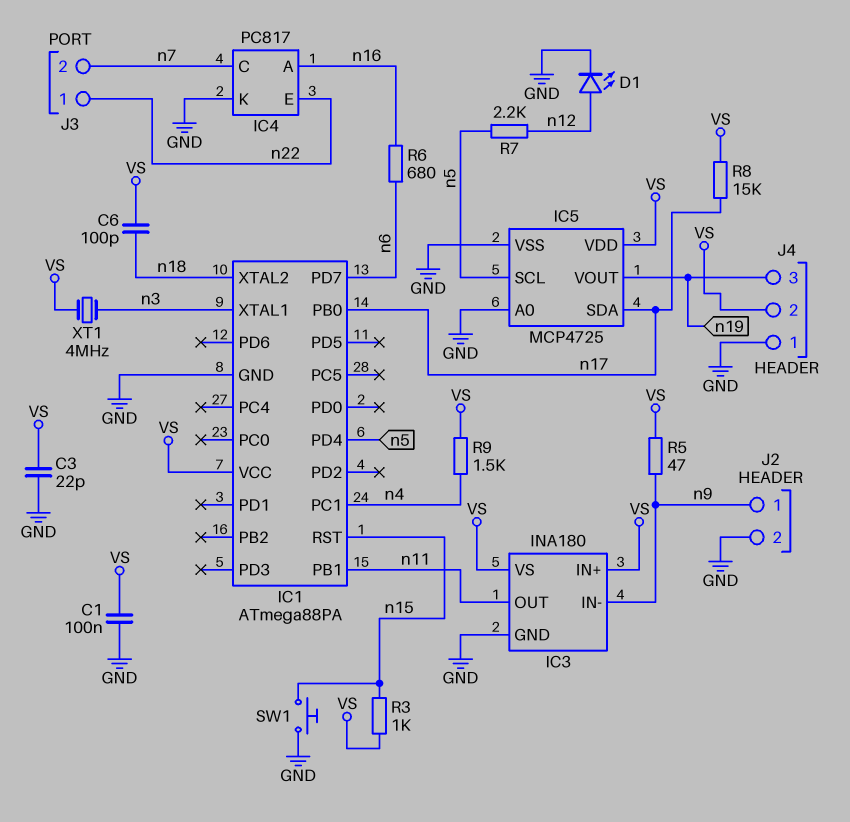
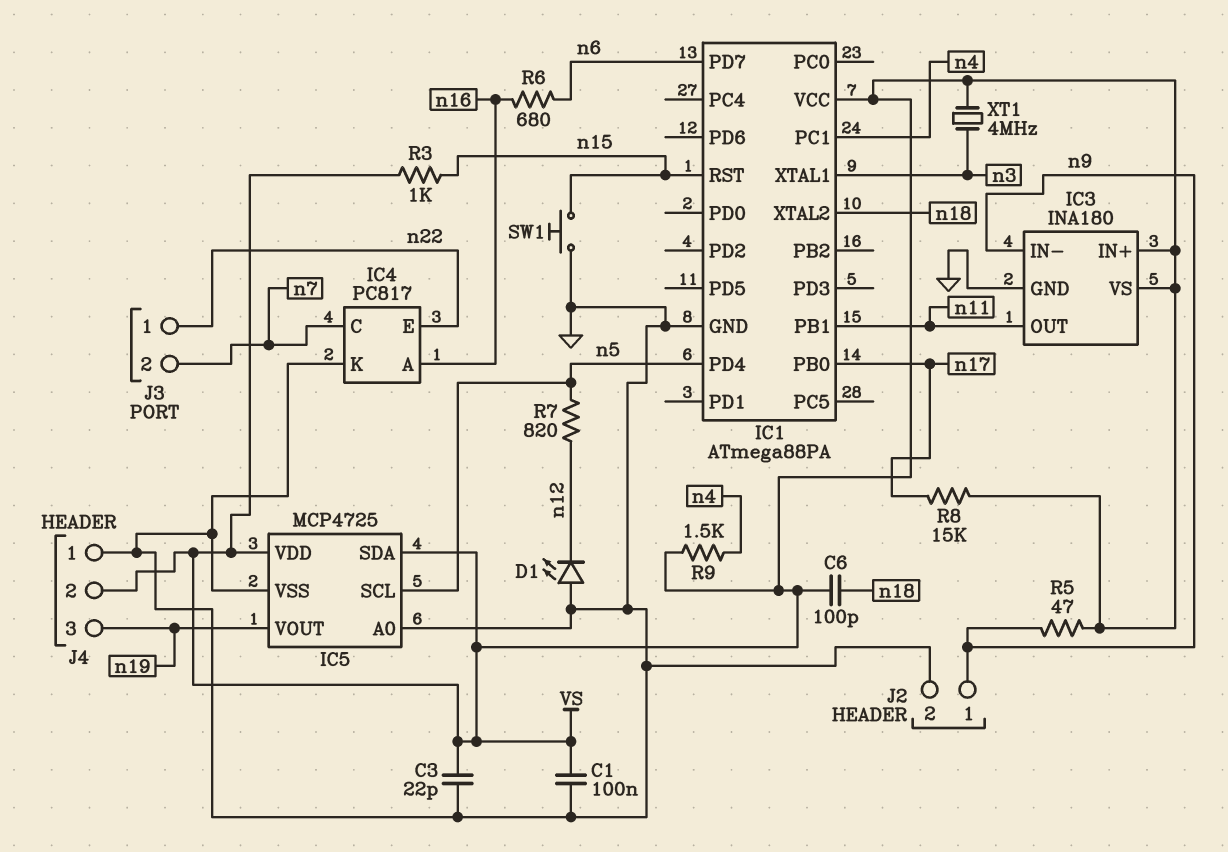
D1: LED (A n12, K GND) -> LED (A GND, K n12)
IC5 pin SDA: n17 -> VS
R7: 2.2k (n5, n12) -> 820 (n5, n12)

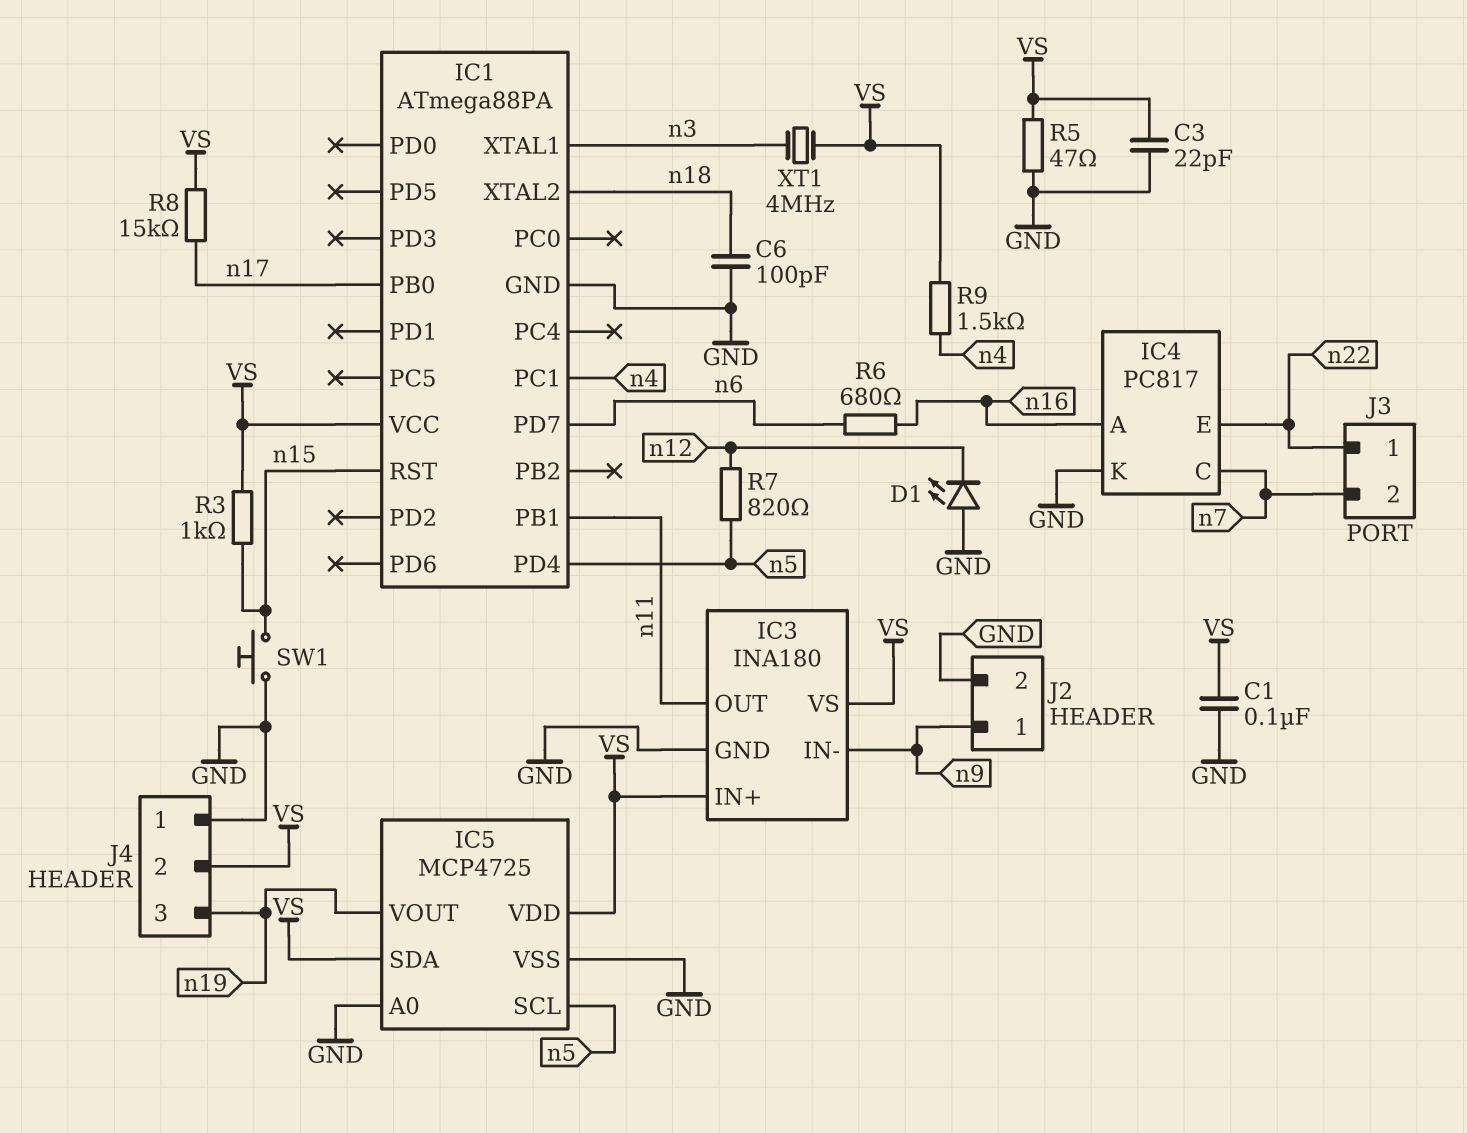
C6: 100pF (VS, n18) -> 100pF (GND, n18)
R5: 47 (VS, n9) -> 47 (GND, VS)

